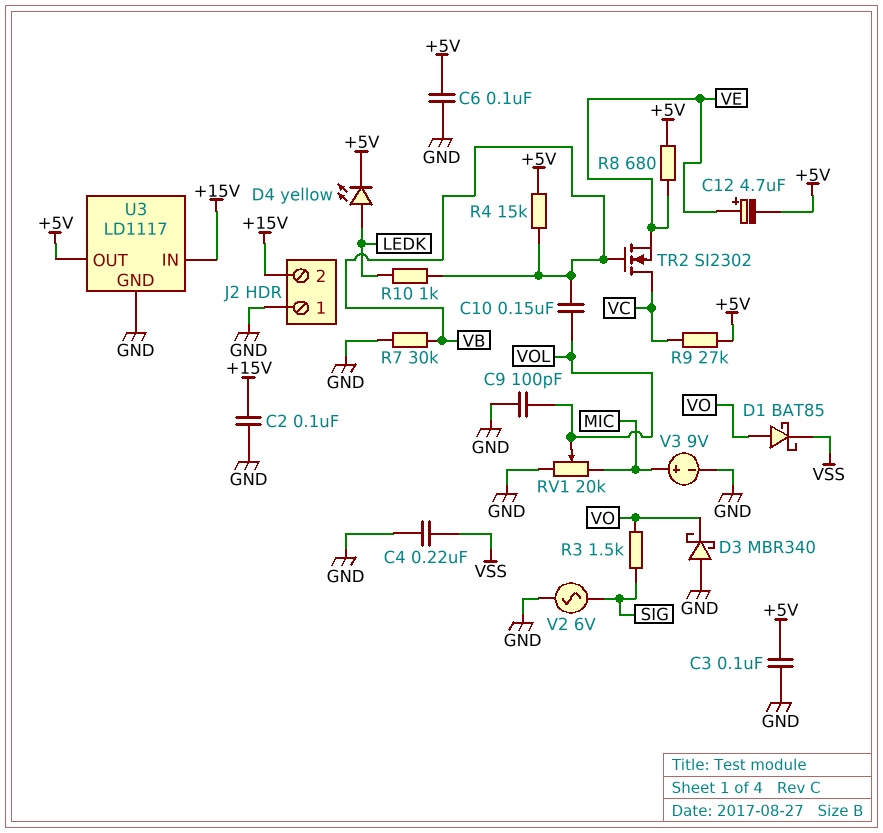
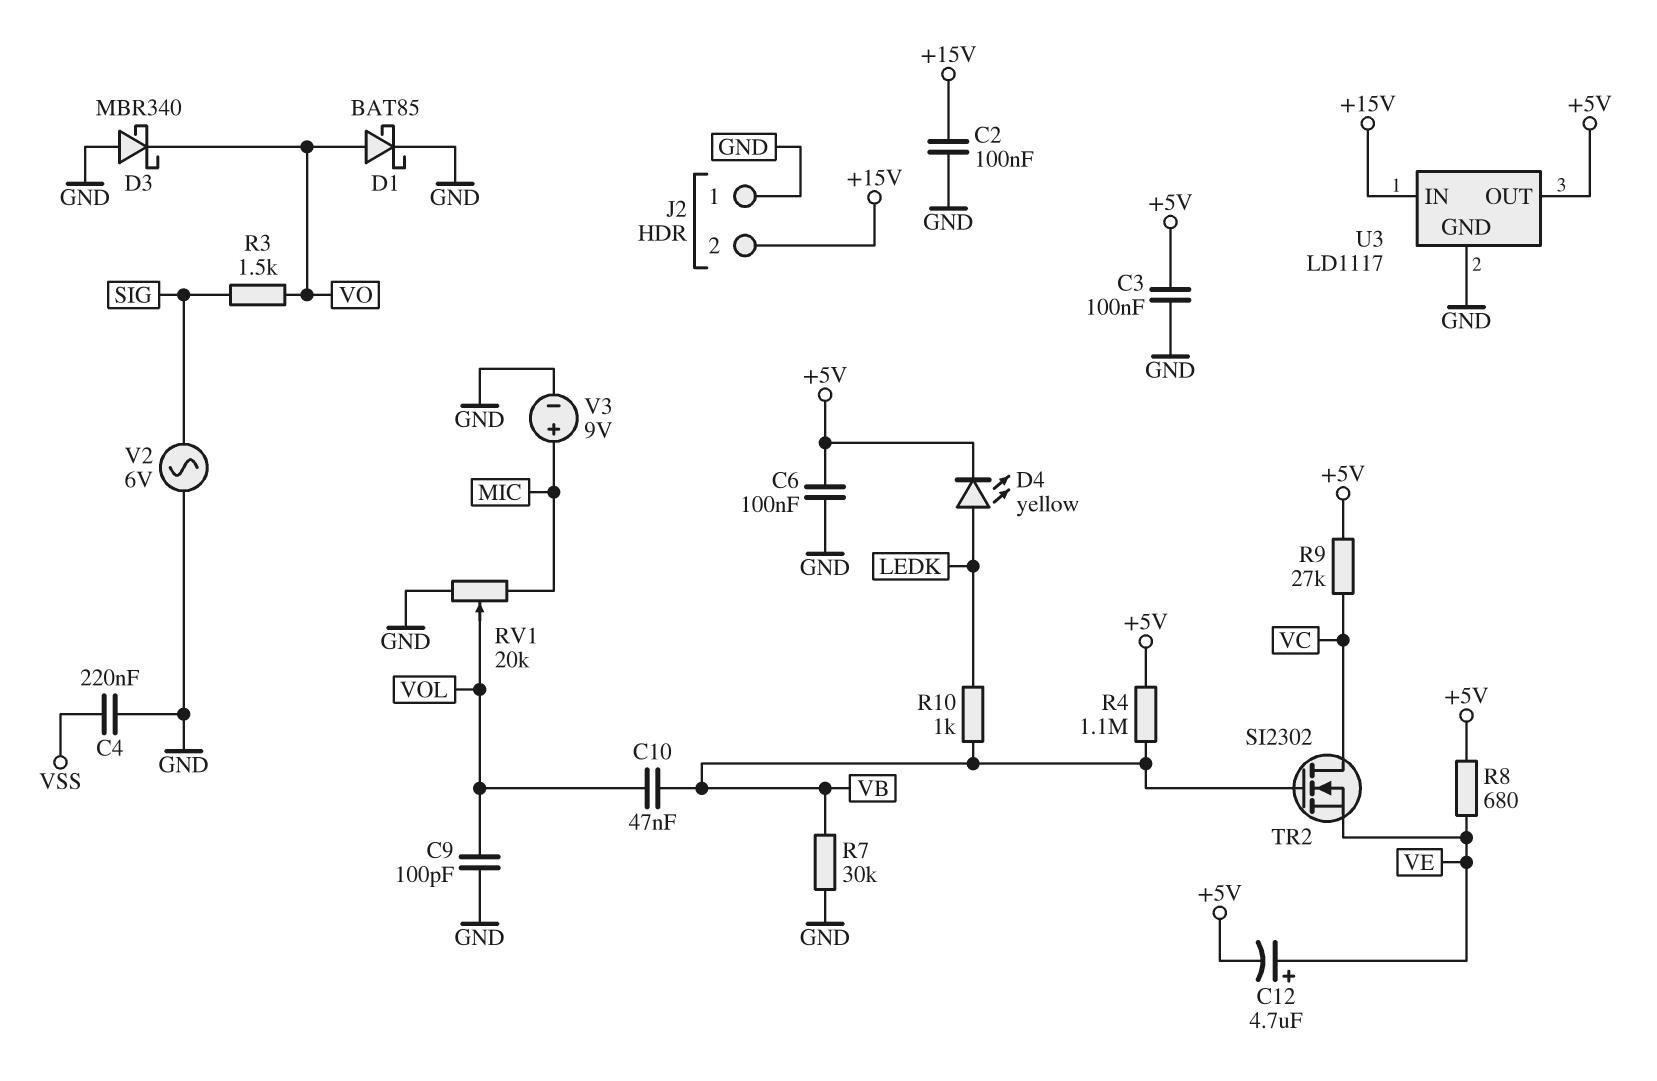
C10: 150nF (VB, VOL) -> 47nF (VB, VOL)
D1: schottky BAT85 (A VO, K VSS) -> schottky BAT85 (A VO, K GND)
R4: 15k (+5V, VB) -> 1.1M (+5V, VB)

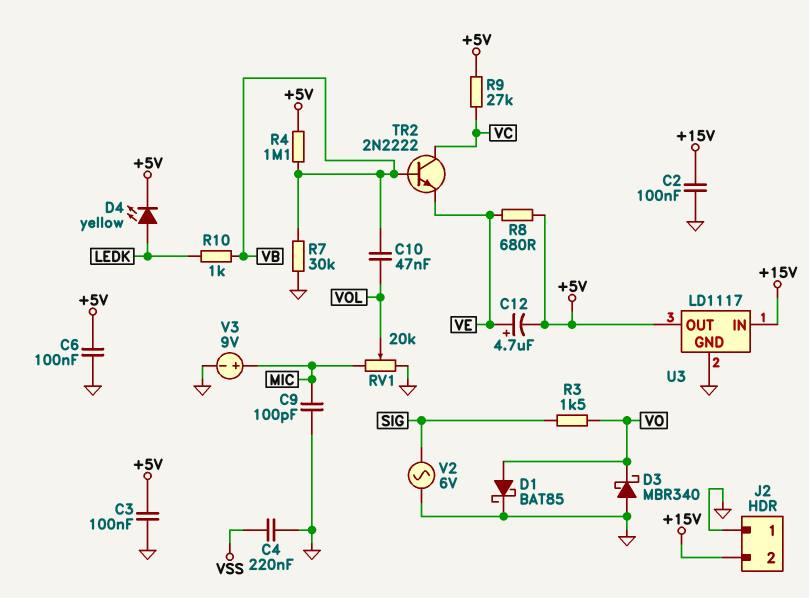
C9: 100pF (GND, VOL) -> 100pF (GND, MIC)
TR2: NMOS SI2302 (G VB, D VC, S VE) -> NPN 2N2222 (B VB, C VC, E VE)

